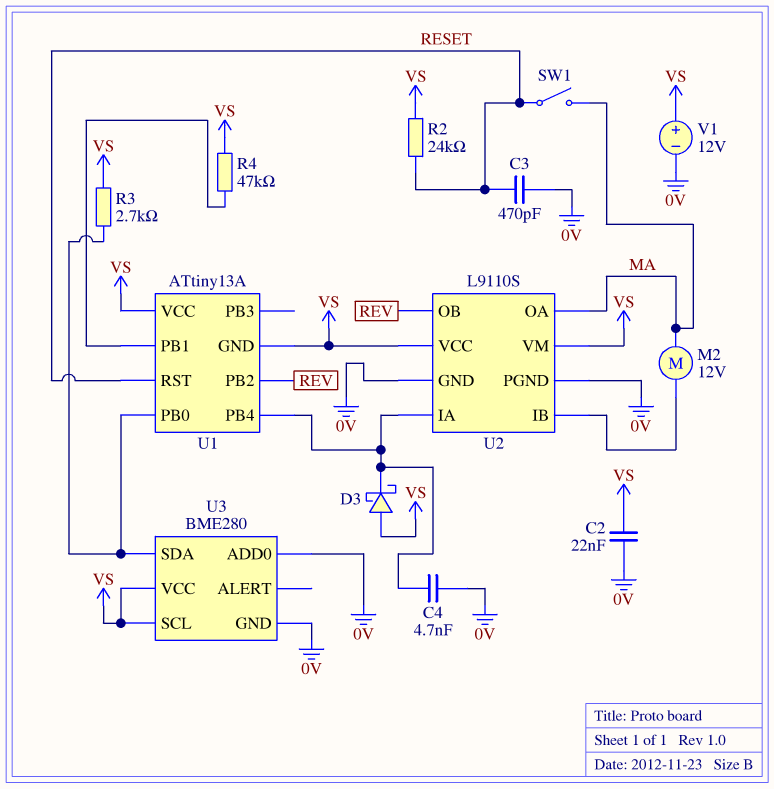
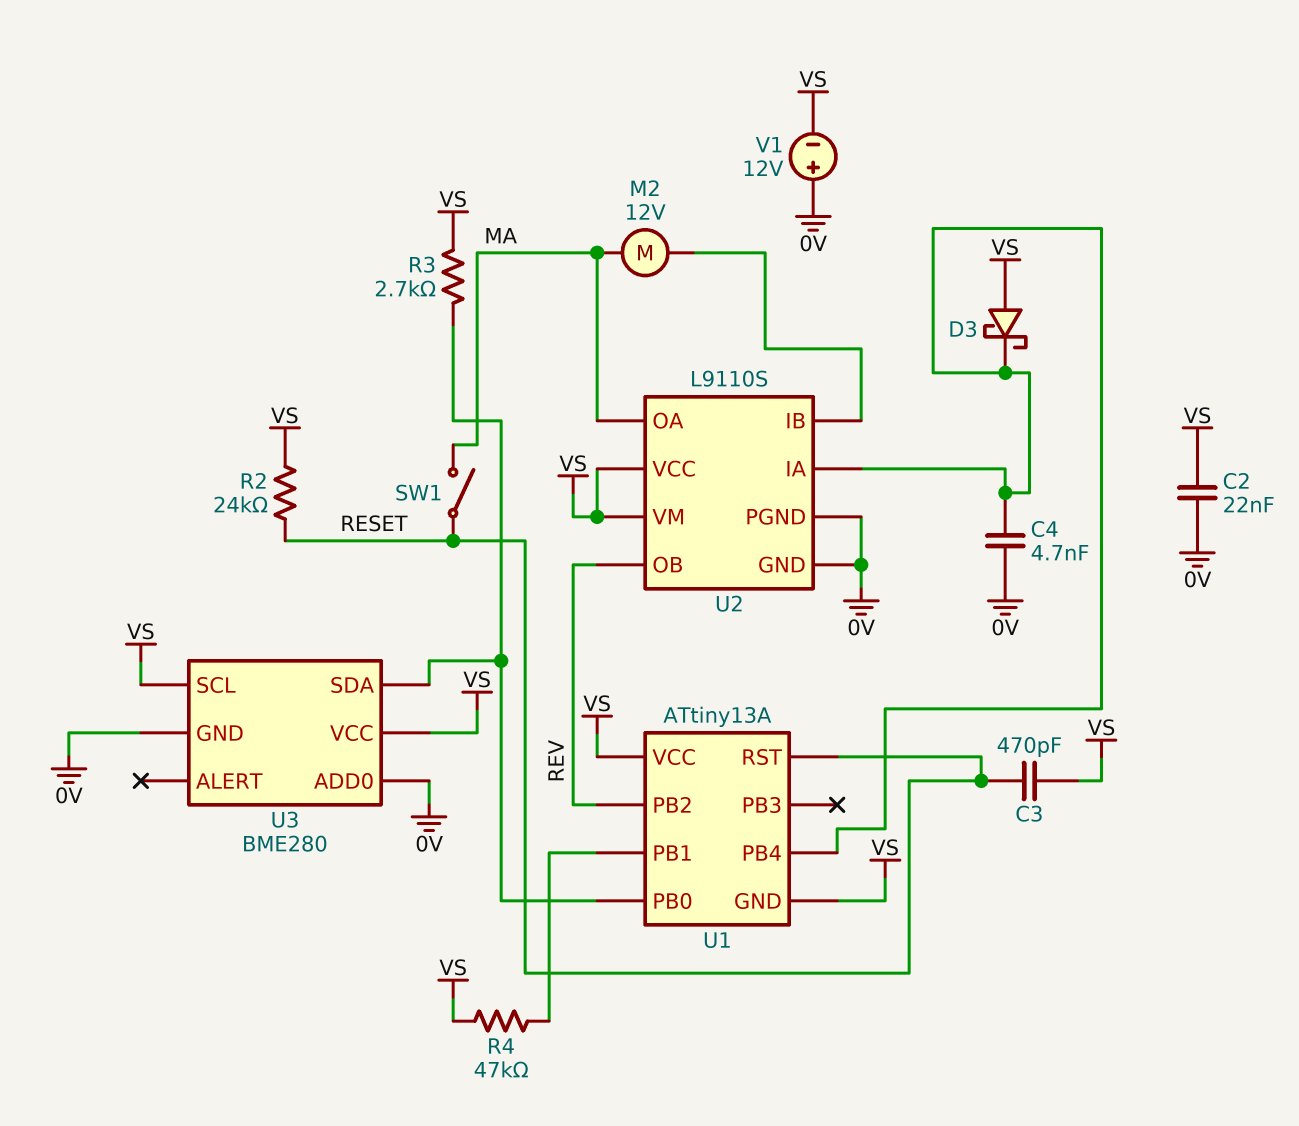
C3: 470pF (0V, RESET) -> 470pF (RESET, VS)
V1: 12V (plus VS, minus 0V) -> 12V (plus 0V, minus VS)

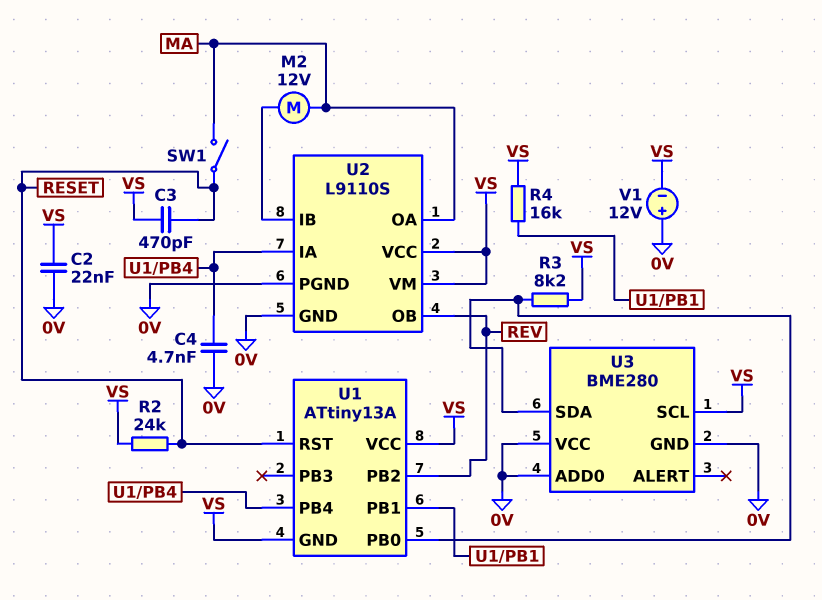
D3: schottky (A VS, K U1/PB4) -> none
R3: 2.7k (U1/PB0, VS) -> 8.2k (U1/PB0, VS)
R4: 47k (U1/PB1, VS) -> 16k (U1/PB1, VS)
U3 pin VCC: VS -> 0V

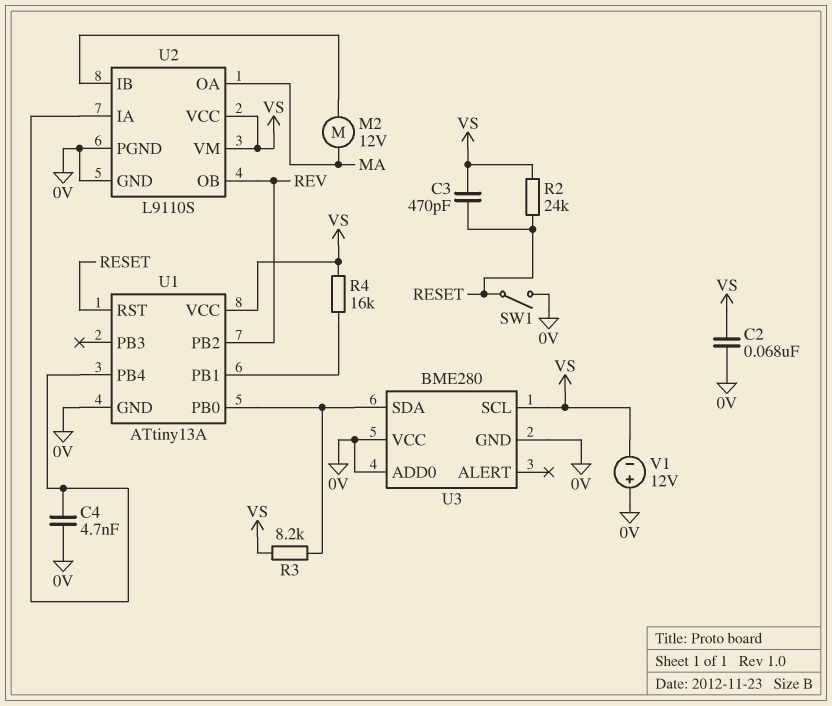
C2: 22nF (0V, VS) -> 68nF (0V, VS)
SW1: switch (MA, RESET) -> switch (0V, RESET)
U1 pin GND: VS -> 0V

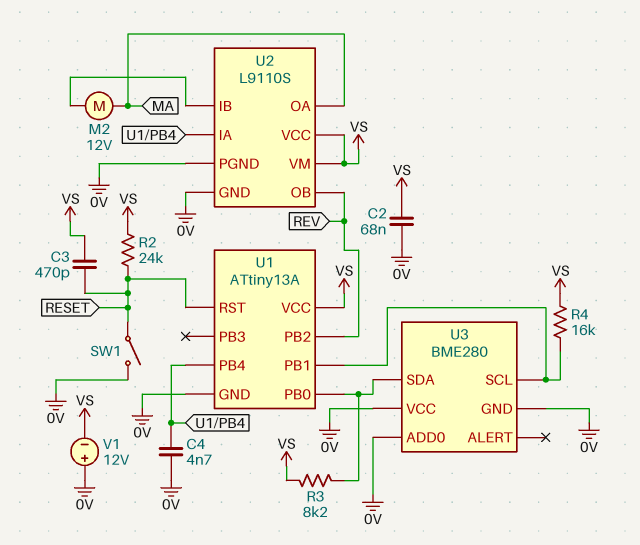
U3 pin SCL: VS -> U1/PB1

